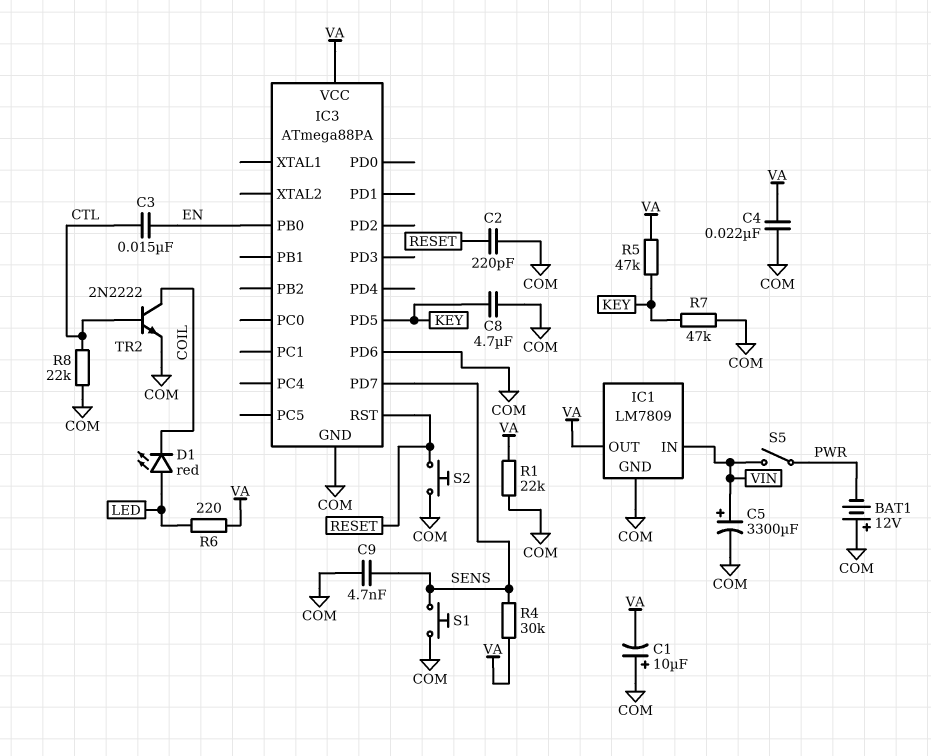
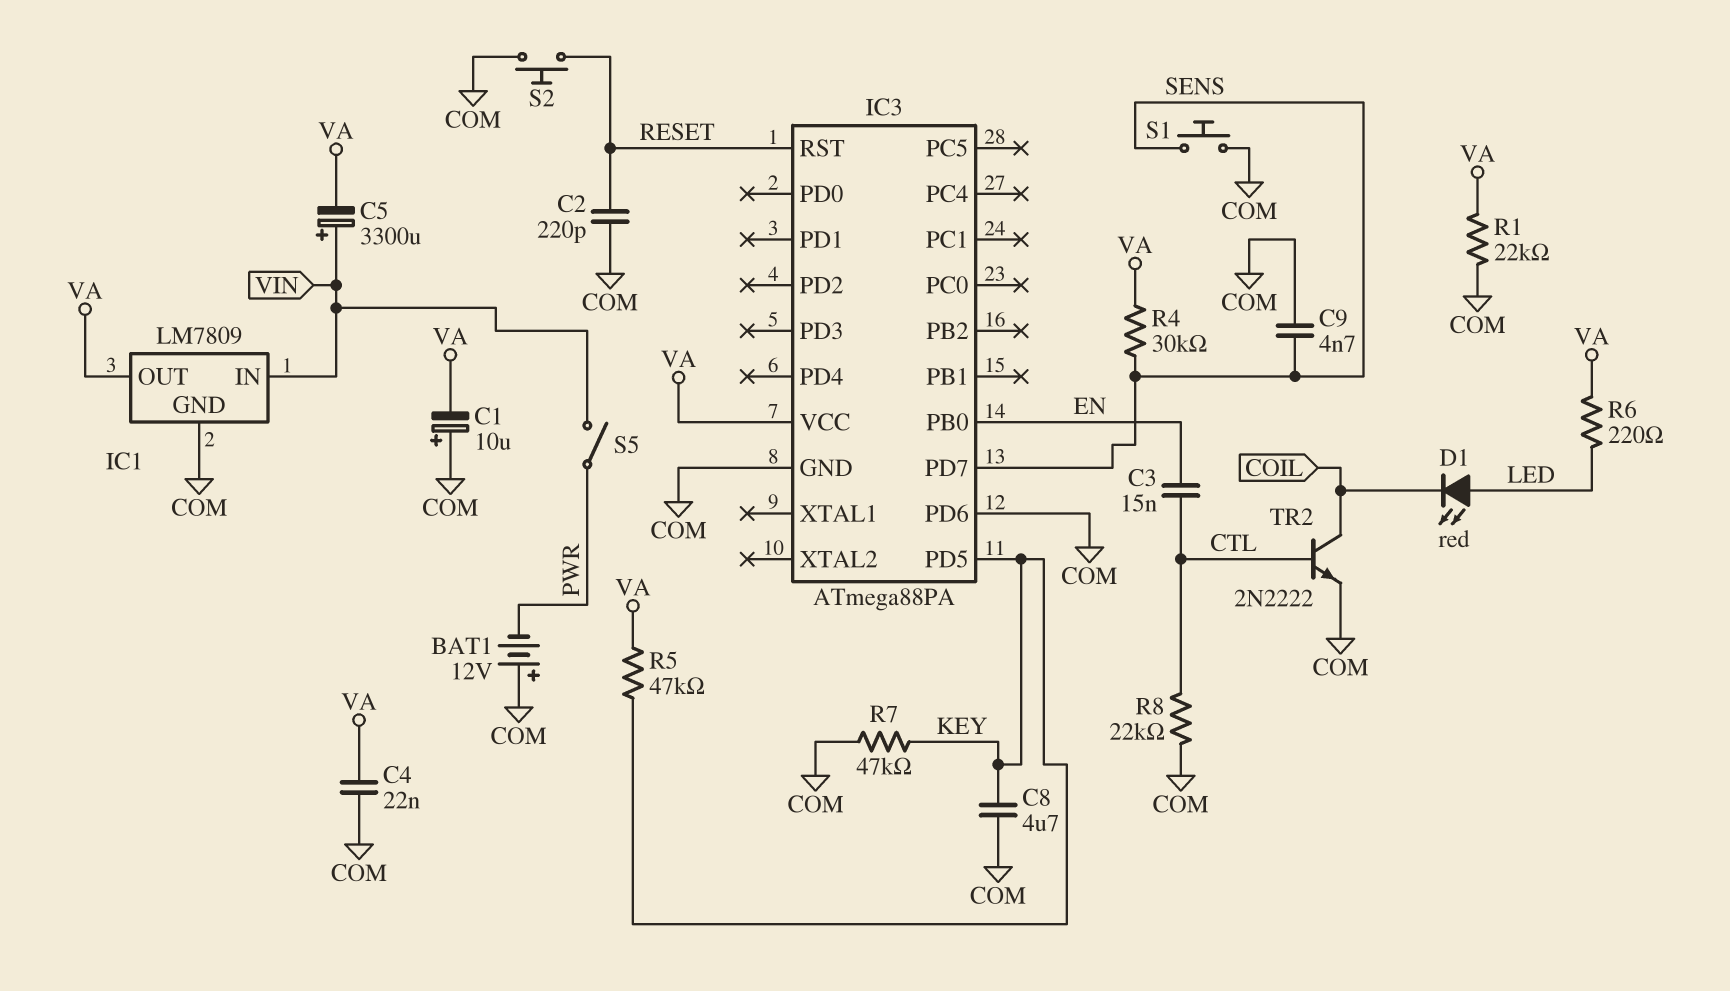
C5: 3300uF (plus VIN, minus COM) -> 3300uF (plus VIN, minus VA)

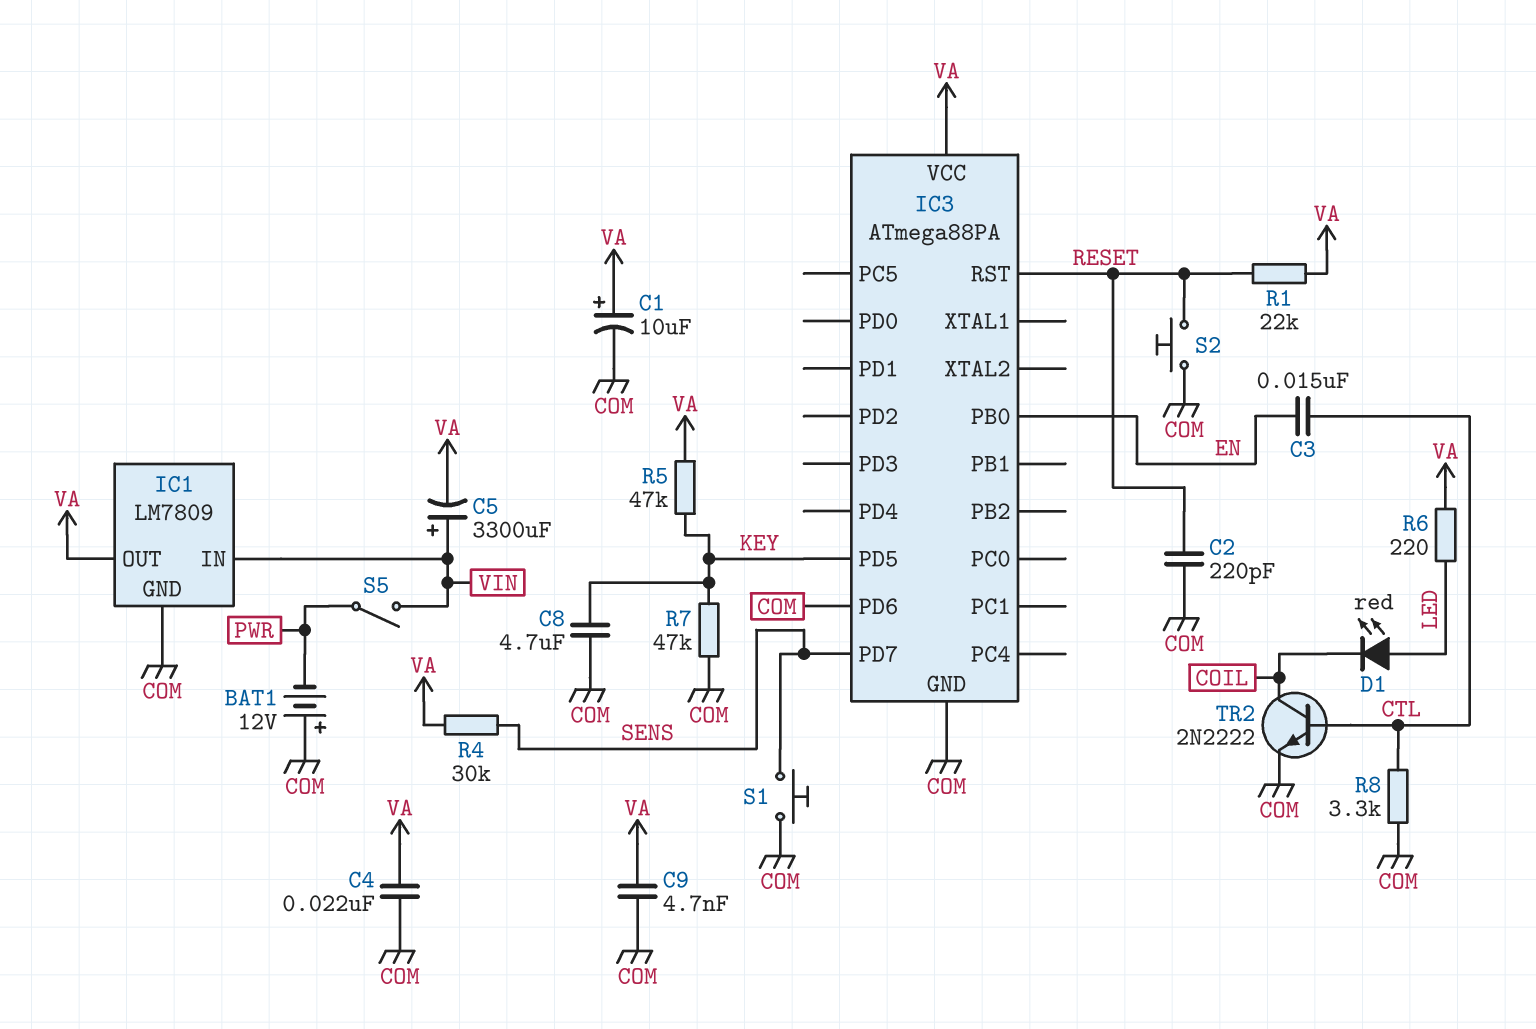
C1: 10uF (plus COM, minus VA) -> 10uF (plus VA, minus COM)
C9: 4.7nF (COM, SENS) -> 4.7nF (COM, VA)
R1: 22k (COM, VA) -> 22k (RESET, VA)
R8: 22k (COM, CTL) -> 3.3k (COM, CTL)

